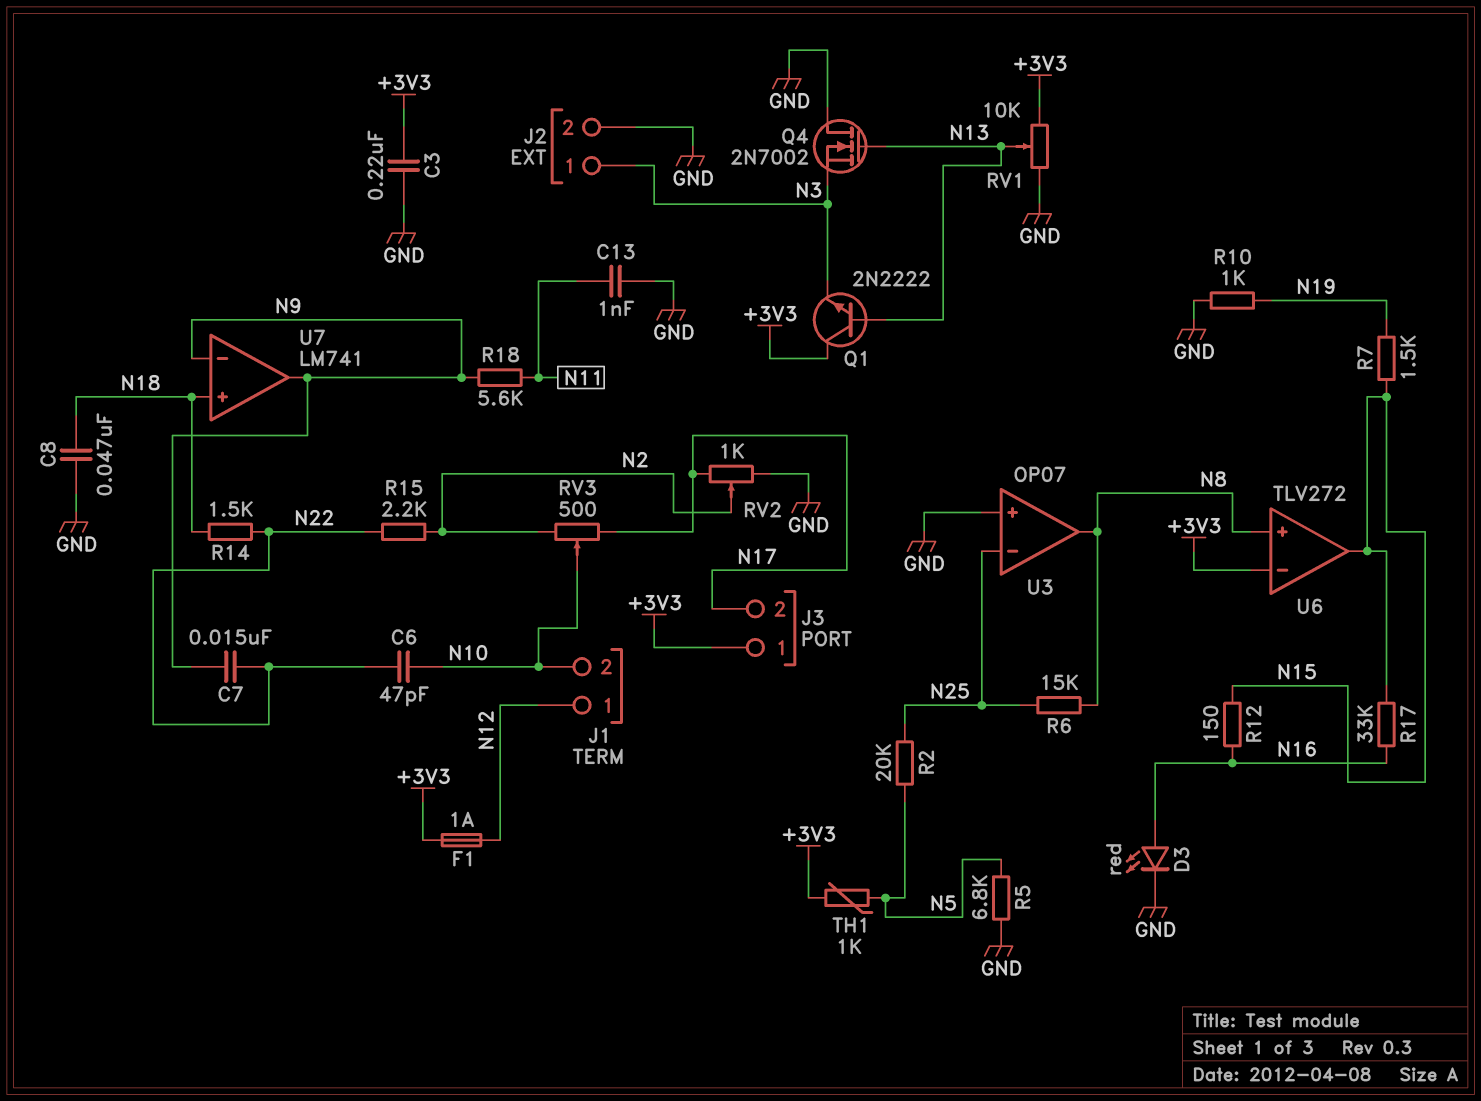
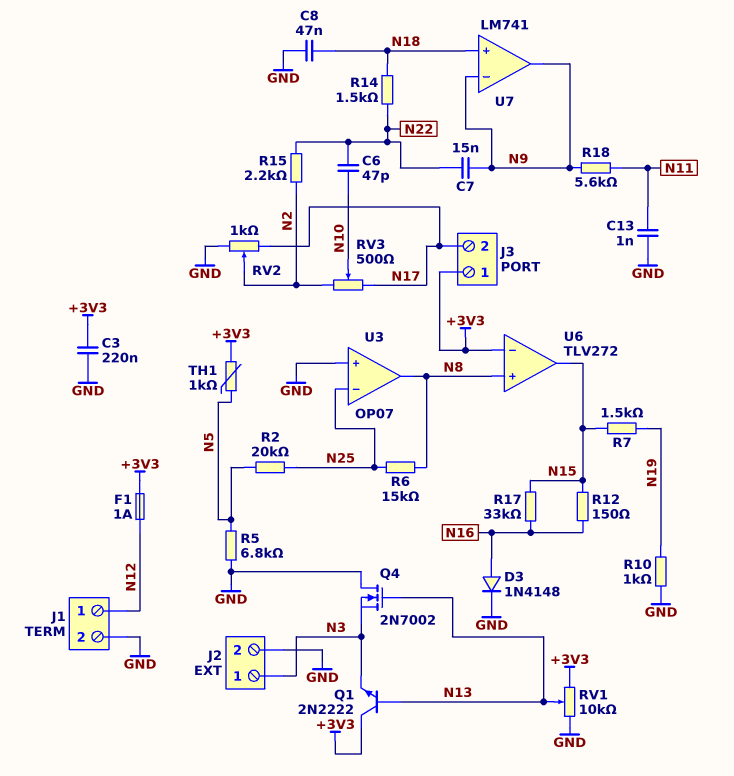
D3: LED red (A N16, K GND) -> diode 1N4148 (A N16, K GND)
J1 pin 2: N10 -> GND

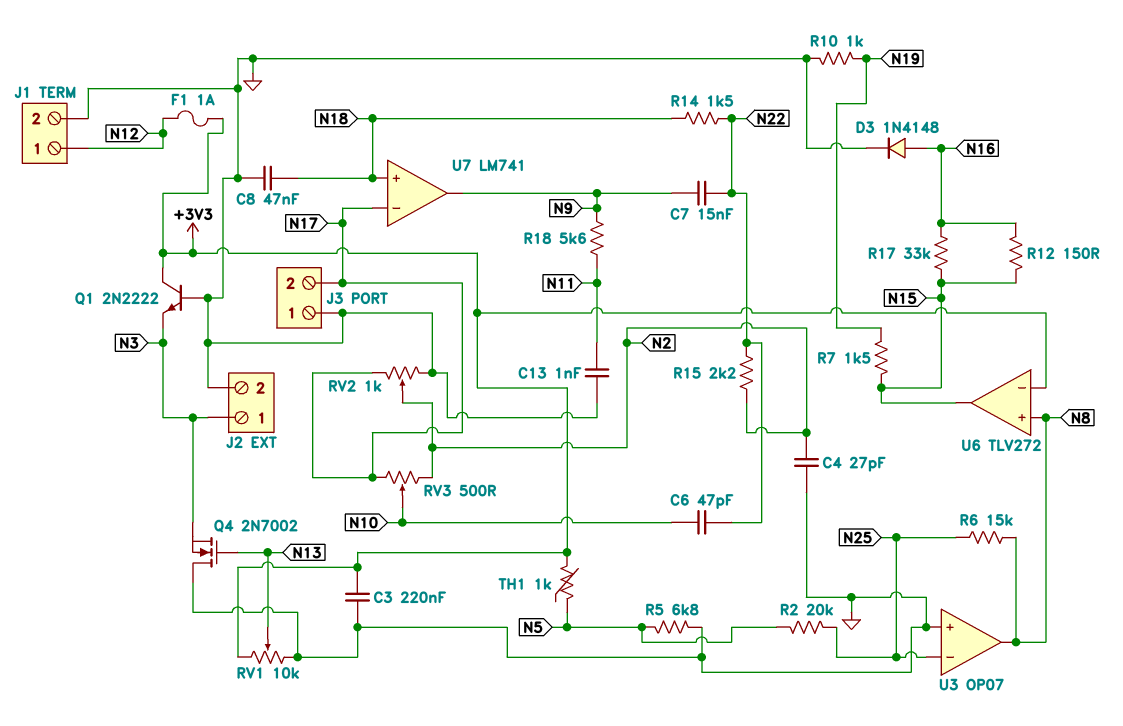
C4: none -> 27pF (GND, N2)
J3 pin 1: +3V3 -> GND
Q1: NPN 2N2222 (B N13, C +3V3, E N3) -> NPN 2N2222 (B GND, C +3V3, E N3)
U7 pin in-: N9 -> N17

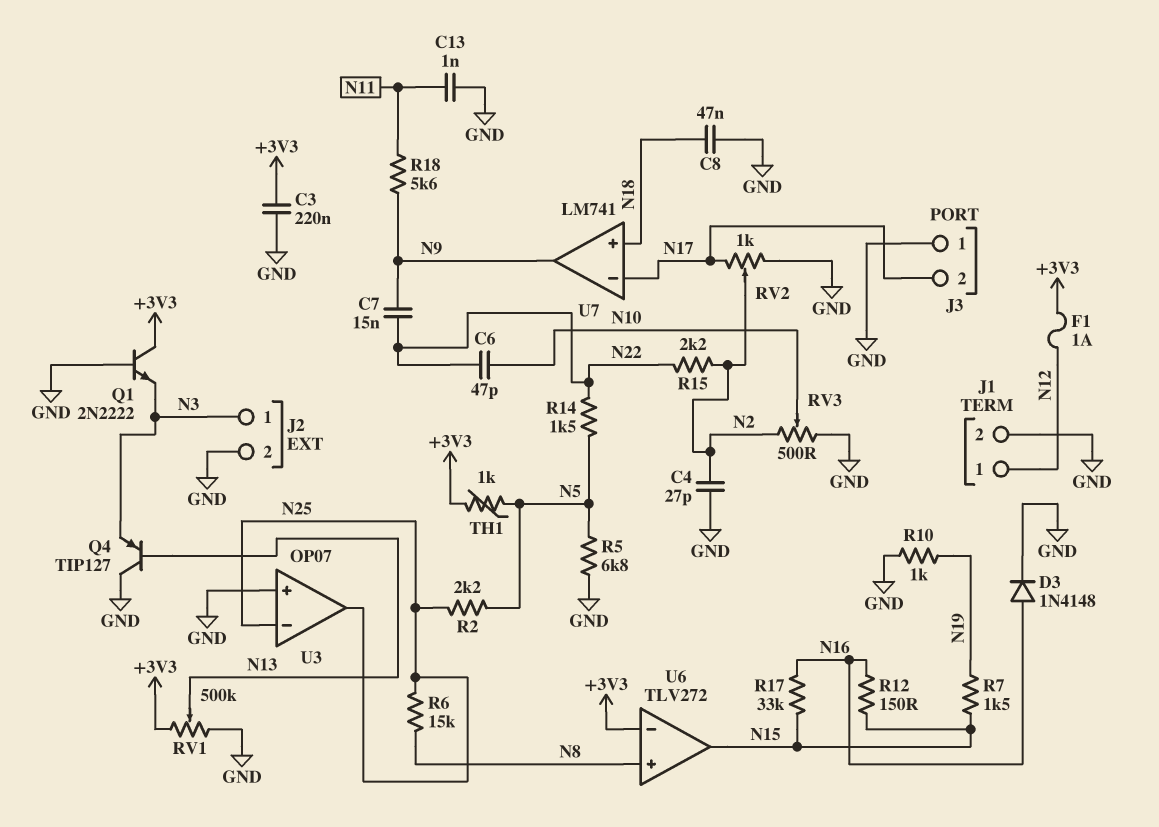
Q4: NMOS 2N7002 (G N13, D GND, S N3) -> PNP TIP127 (B N13, C GND, E N3)
R2: 20k (N5, N25) -> 2.2k (N5, N25)
R14: 1.5k (N18, N22) -> 1.5k (N5, N22)
RV1: 10k (+3V3, GND, wiper N13) -> 500k (+3V3, GND, wiper N13)
RV3: 500 (N2, N17, wiper N10) -> 500 (GND, N2, wiper N10)
U3 pin out: N8 -> N25

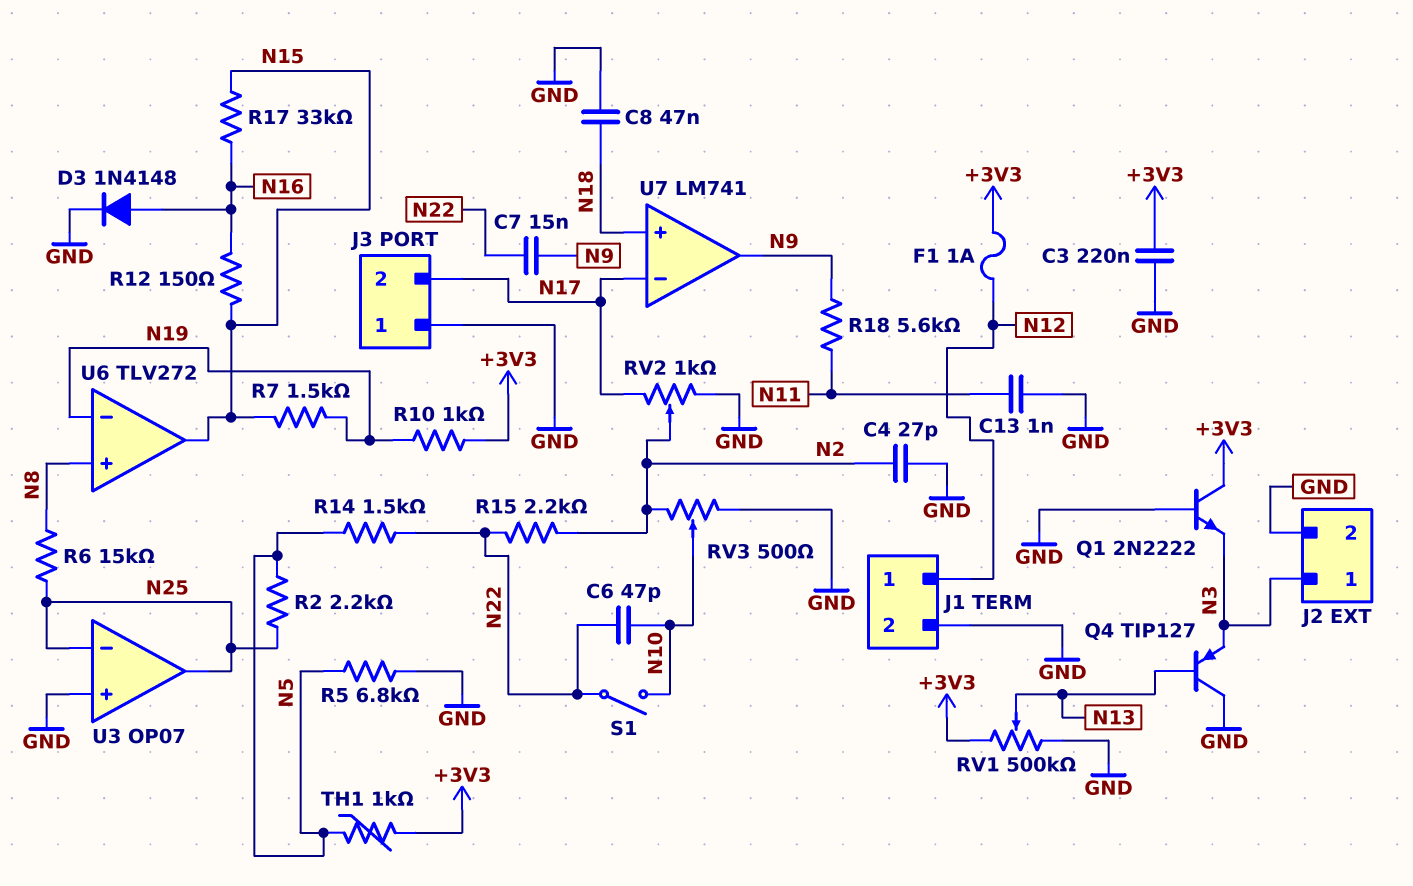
R10: 1k (GND, N19) -> 1k (+3V3, N19)
S1: none -> switch (N10, N22)
U6 pin in-: +3V3 -> N19

